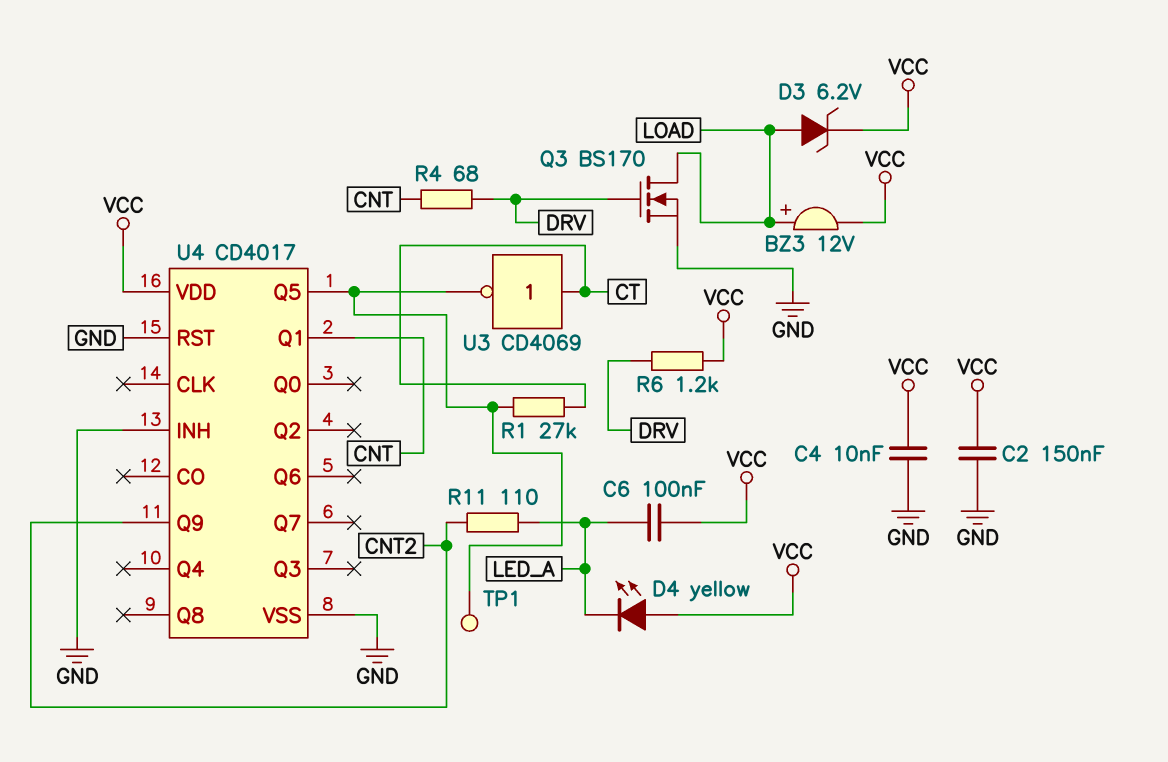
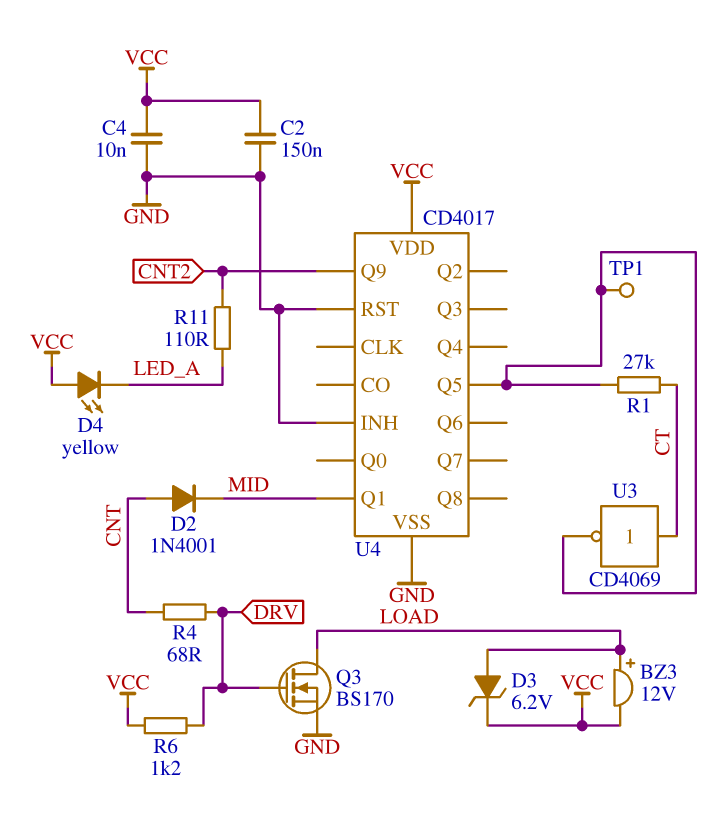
C6: 100nF (LED_A, VCC) -> none
D2: none -> diode 1N4001 (A CNT, K MID)
U4 pin Q1: CNT -> MID

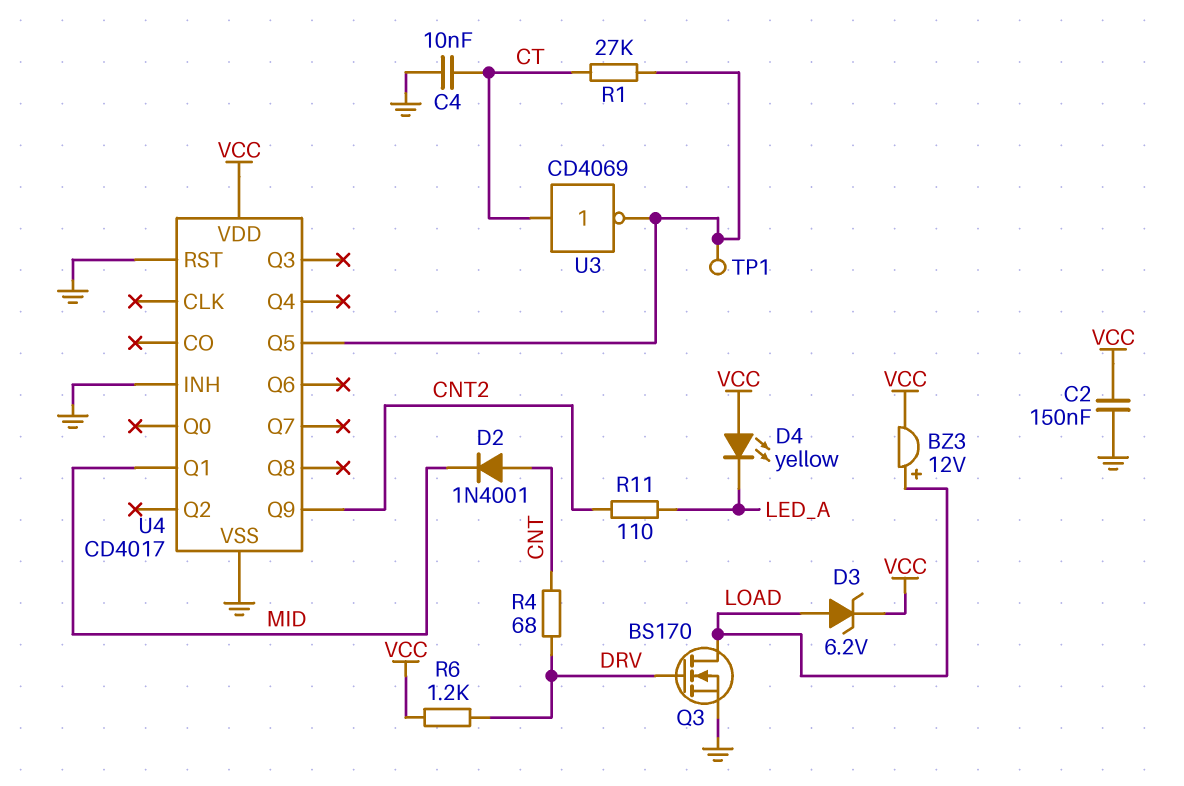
C4: 10nF (GND, VCC) -> 10nF (CT, GND)

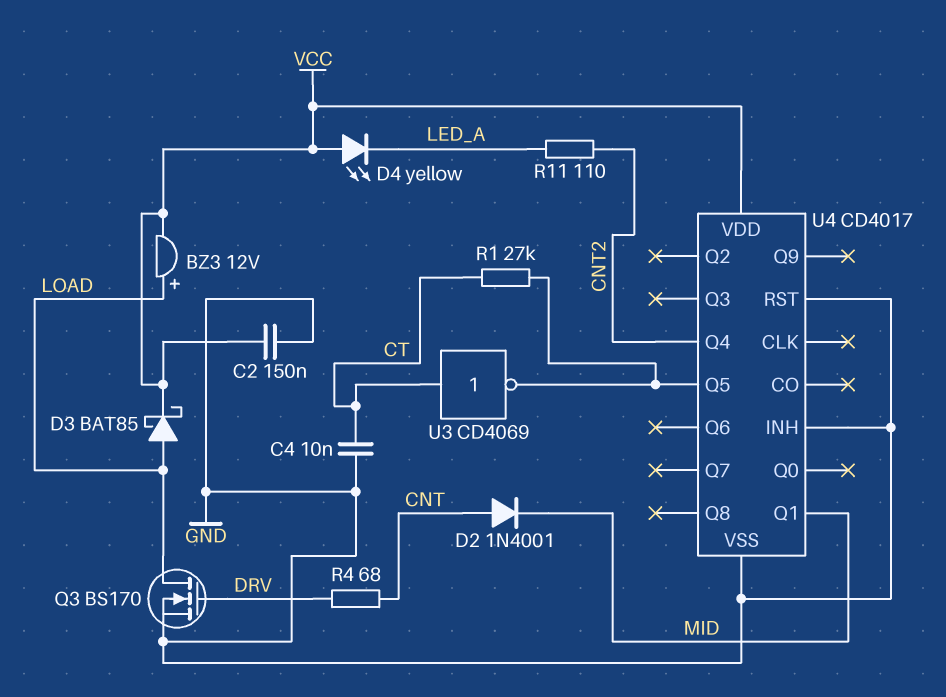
D3: zener 6.2V (A LOAD, K VCC) -> schottky BAT85 (A LOAD, K VCC)
R6: 1.2k (DRV, VCC) -> none
TP1: test point (U4/Q5) -> none
U4 pin Q4: none -> CNT2
U4 pin Q9: CNT2 -> none

